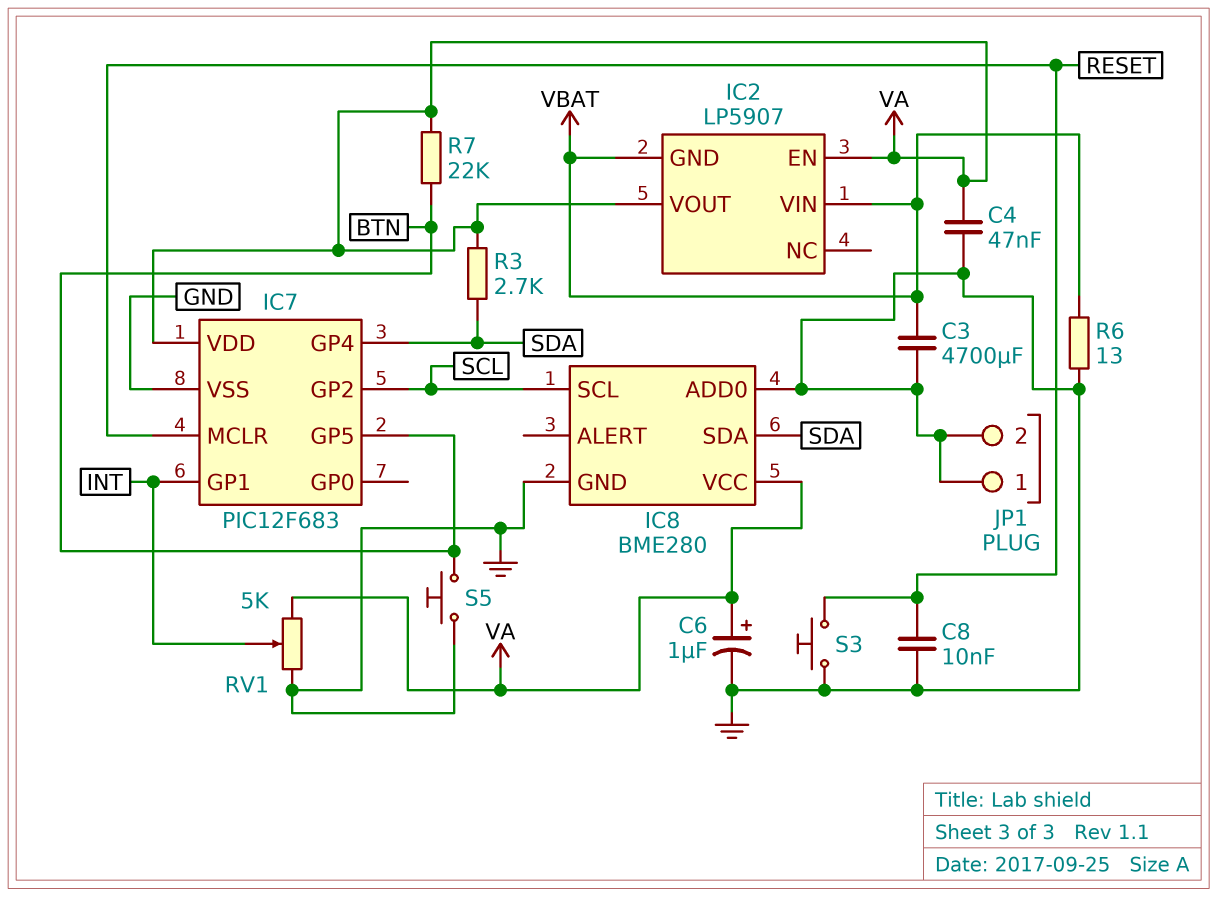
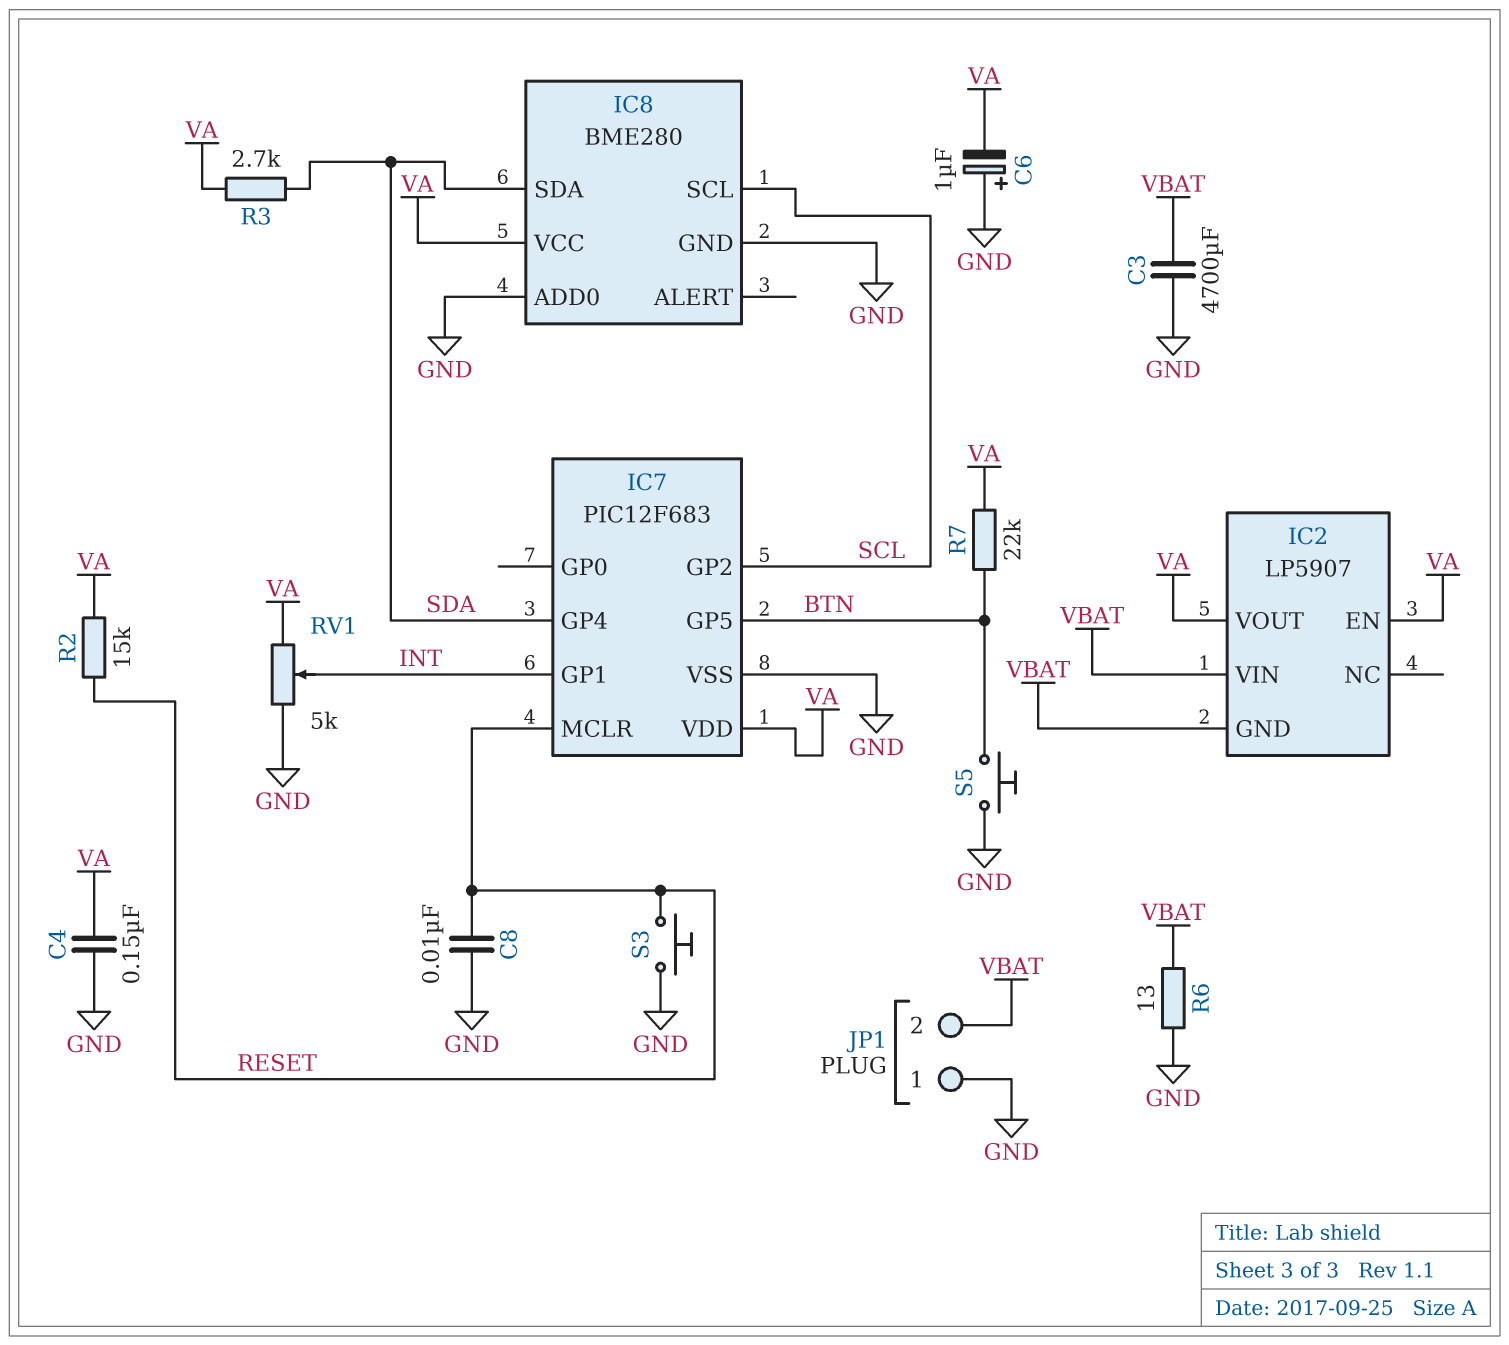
C4: 47nF (GND, VA) -> 150nF (GND, VA)
C6: 1uF (plus VA, minus GND) -> 1uF (plus GND, minus VA)
JP1 pin 2: GND -> VBAT
R2: none -> 15k (RESET, VA)

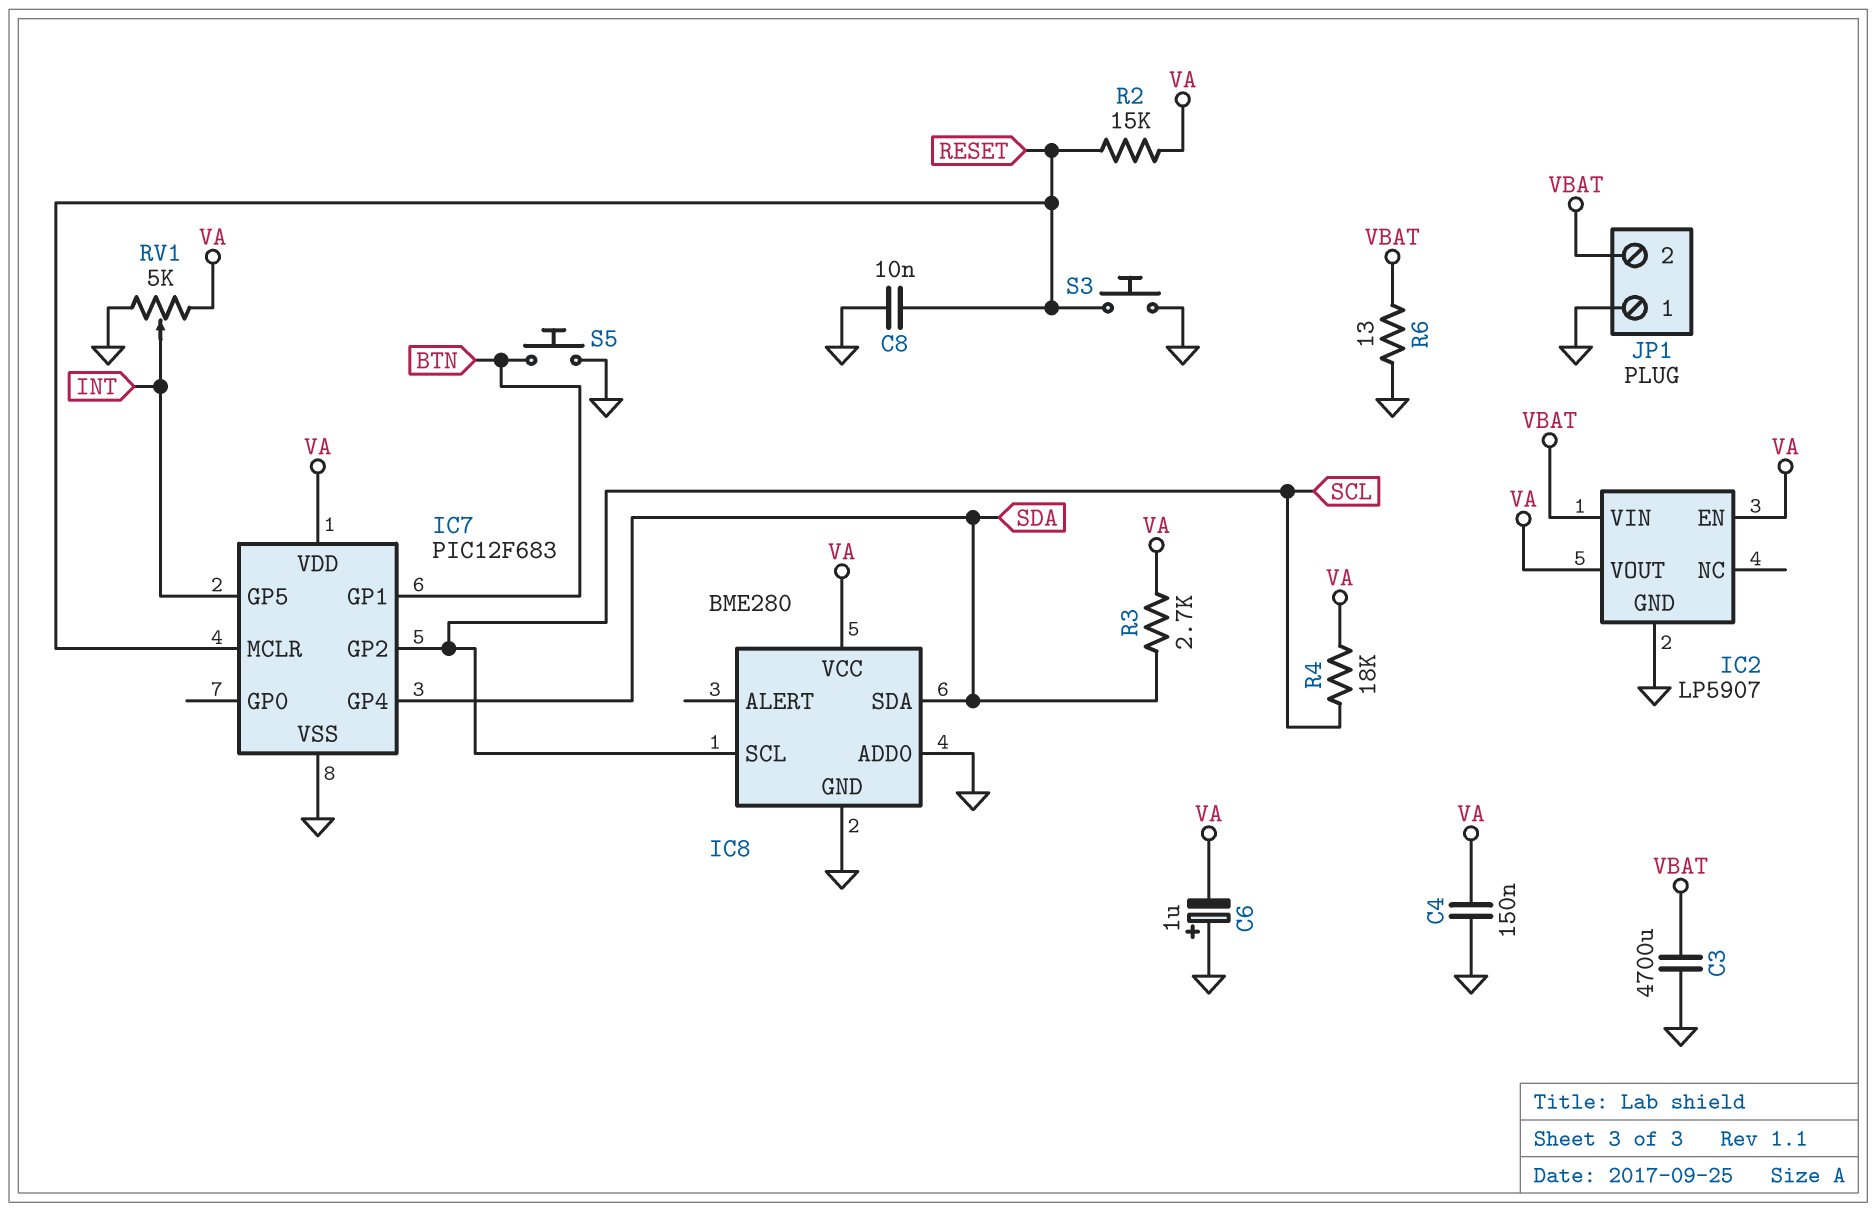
IC2 pin GND: VBAT -> GND
IC7 pin GP1: INT -> BTN
IC7 pin GP5: BTN -> INT
R4: none -> 18k (SCL, VA)
R7: 22k (BTN, VA) -> none

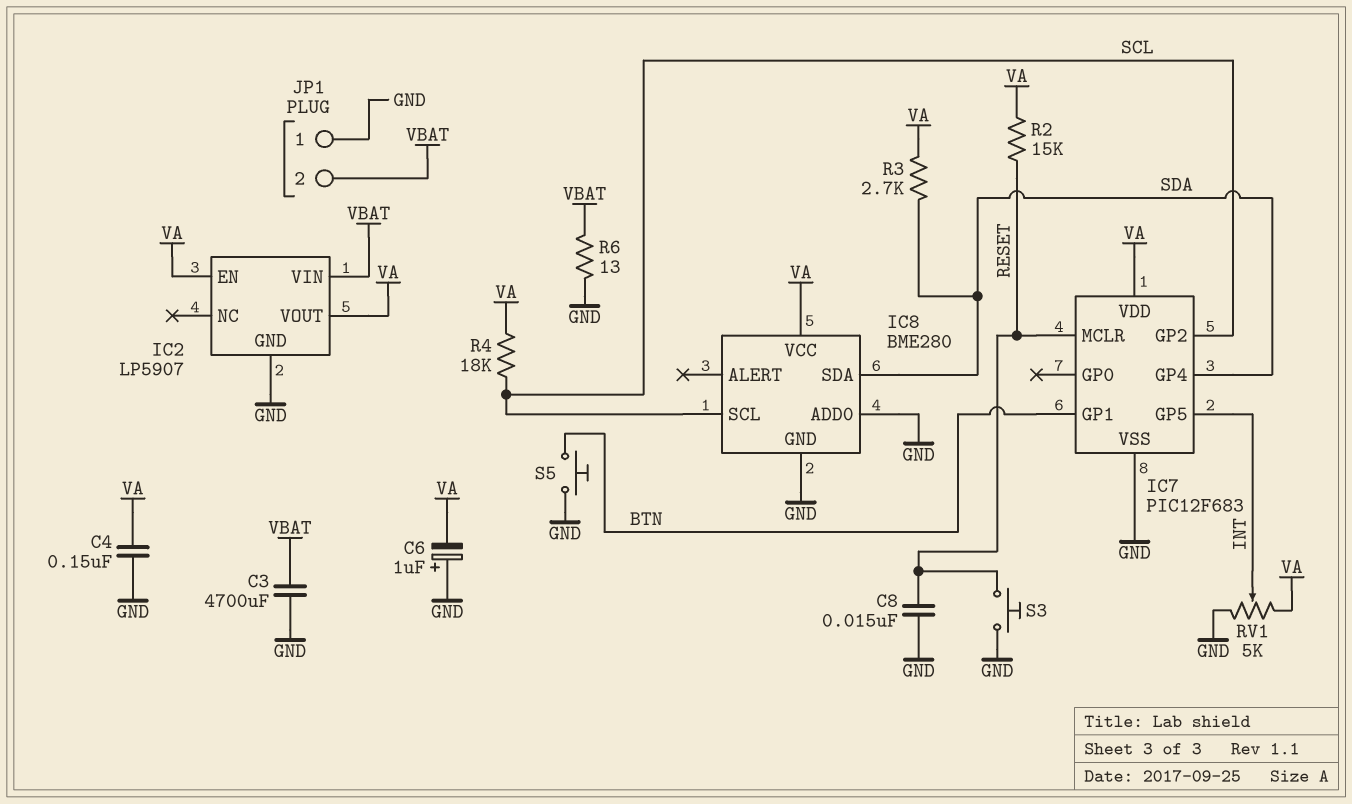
C8: 10nF (GND, RESET) -> 15nF (GND, RESET)

